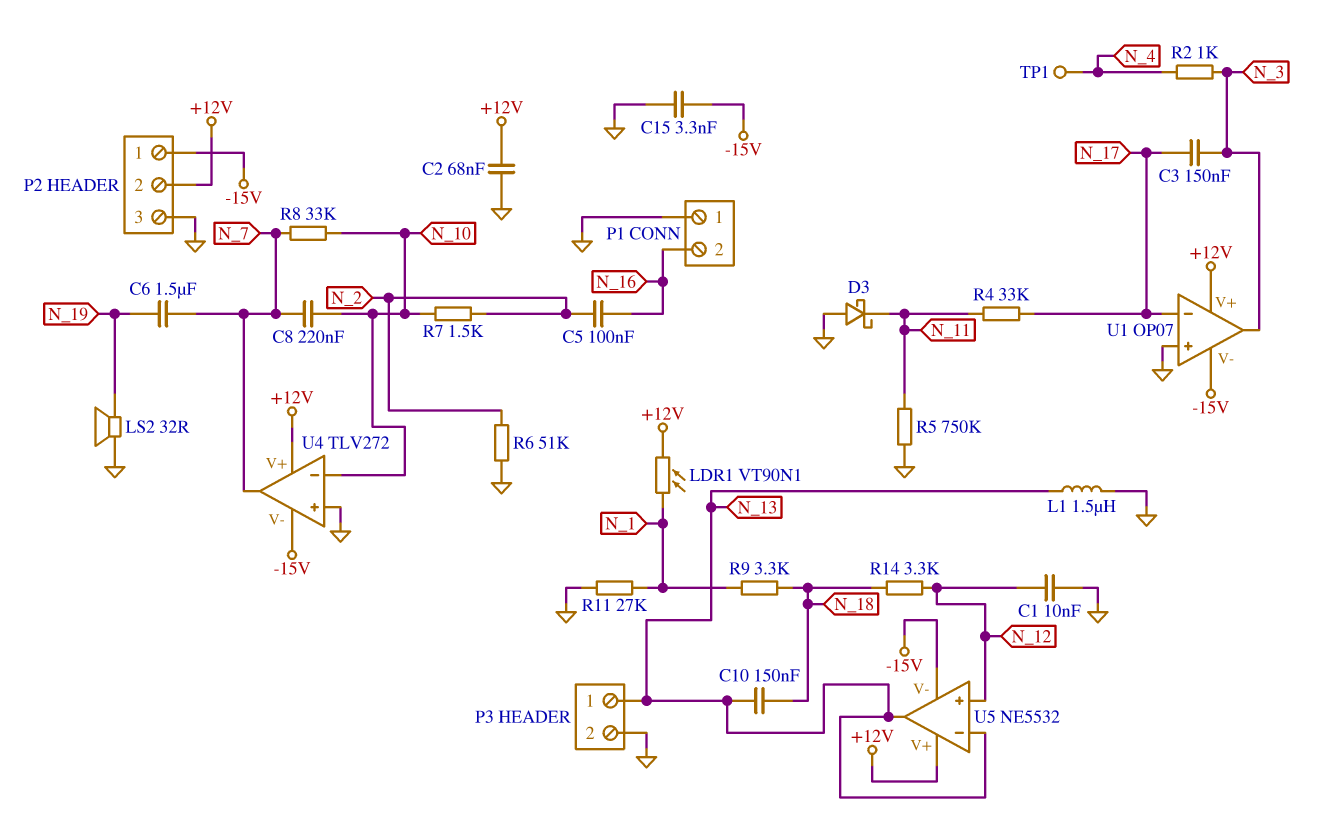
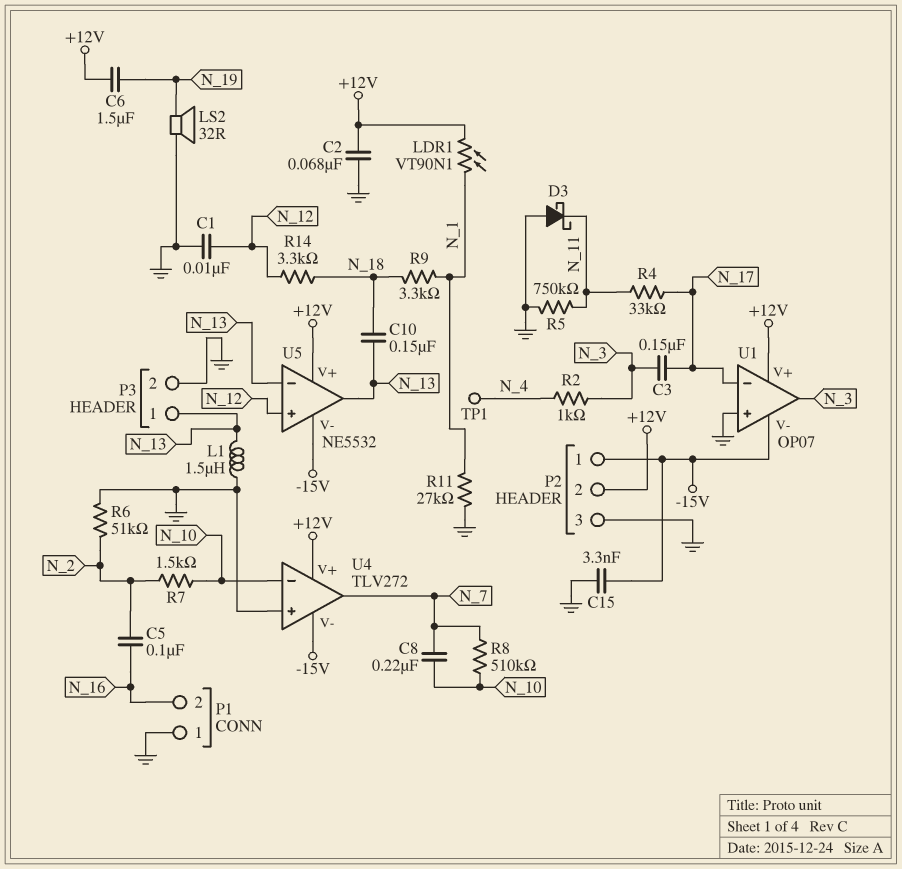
C6: 1.5uF (N_7, N_19) -> 1.5uF (+12V, N_19)
R8: 33k (N_7, N_10) -> 510k (N_7, N_10)

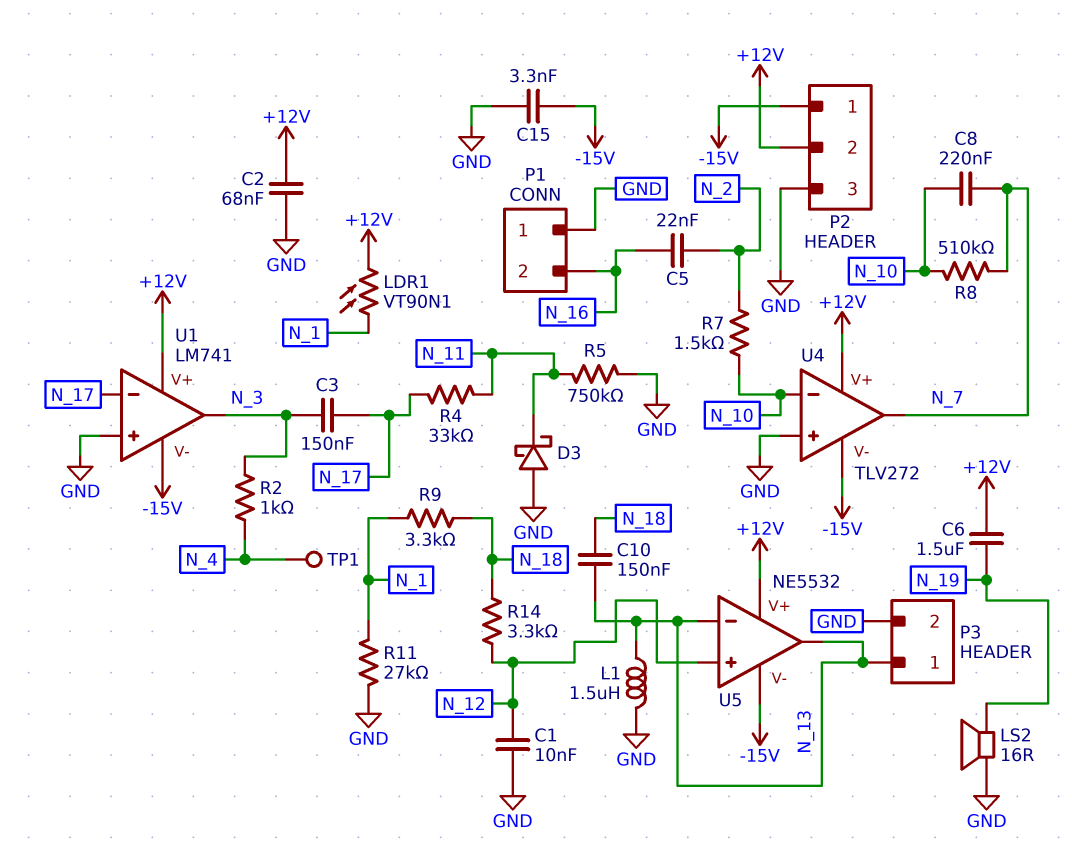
C5: 100nF (N_2, N_16) -> 22nF (N_2, N_16)
LS2: speaker 32R (GND, N_19) -> speaker 16R (GND, N_19)
R6: 51k (GND, N_2) -> none
U1: OP07 -> LM741

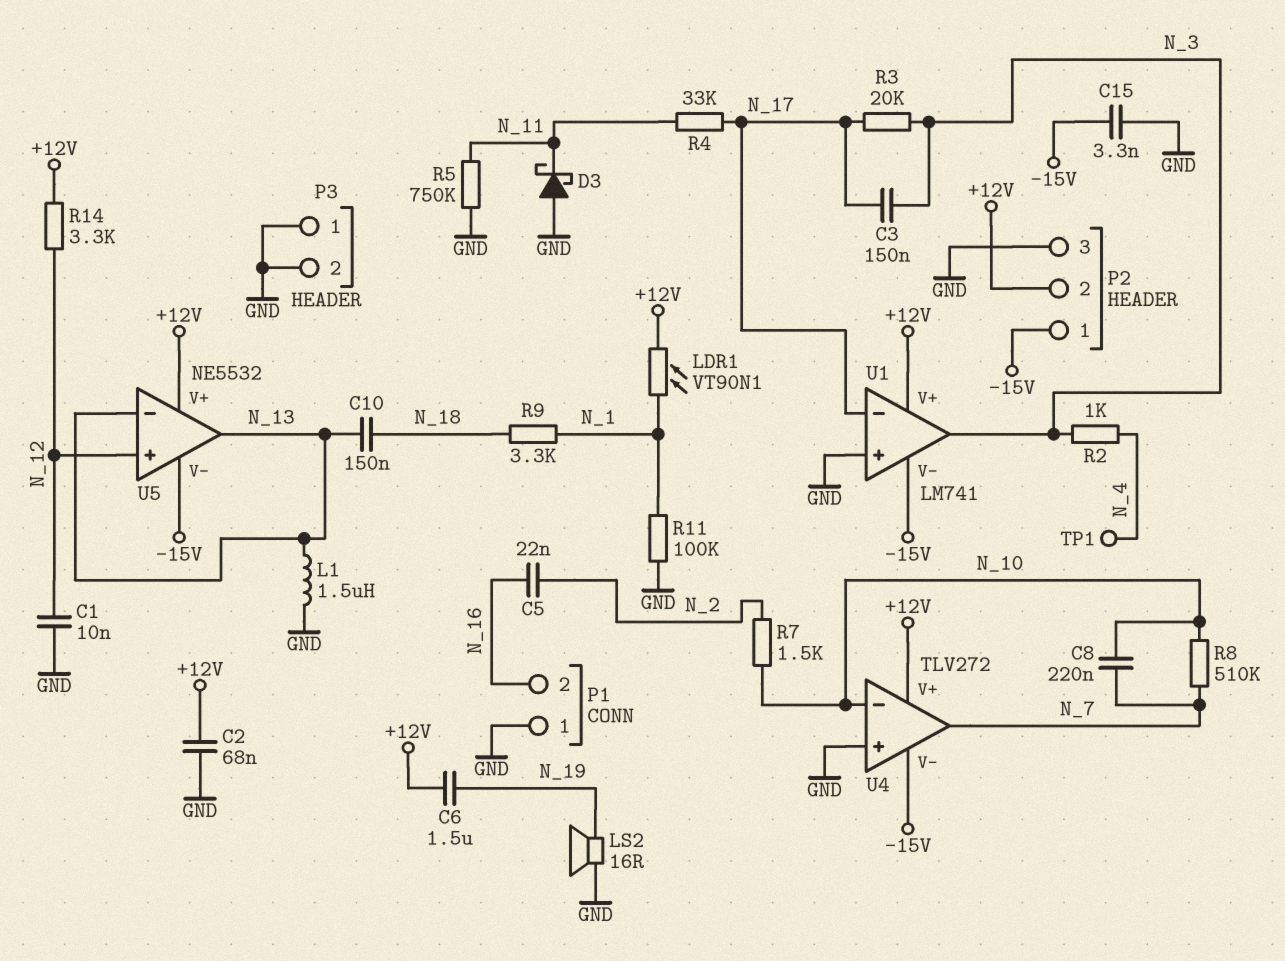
P3 pin 1: N_13 -> GND
R3: none -> 20k (N_3, N_17)
R11: 27k (GND, N_1) -> 100k (GND, N_1)
R14: 3.3k (N_12, N_18) -> 3.3k (+12V, N_12)

